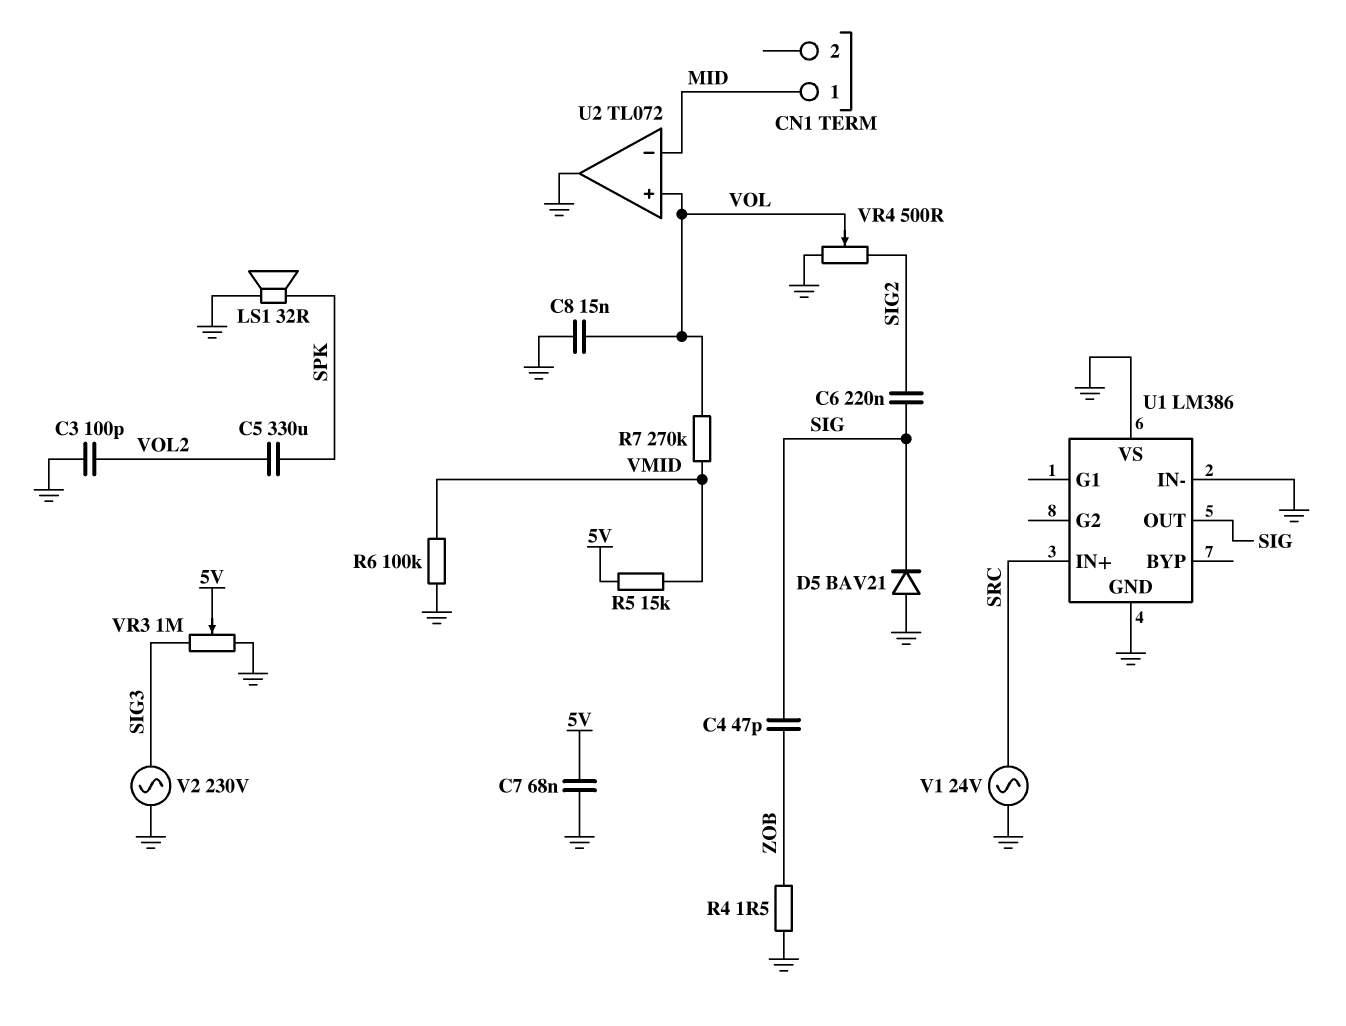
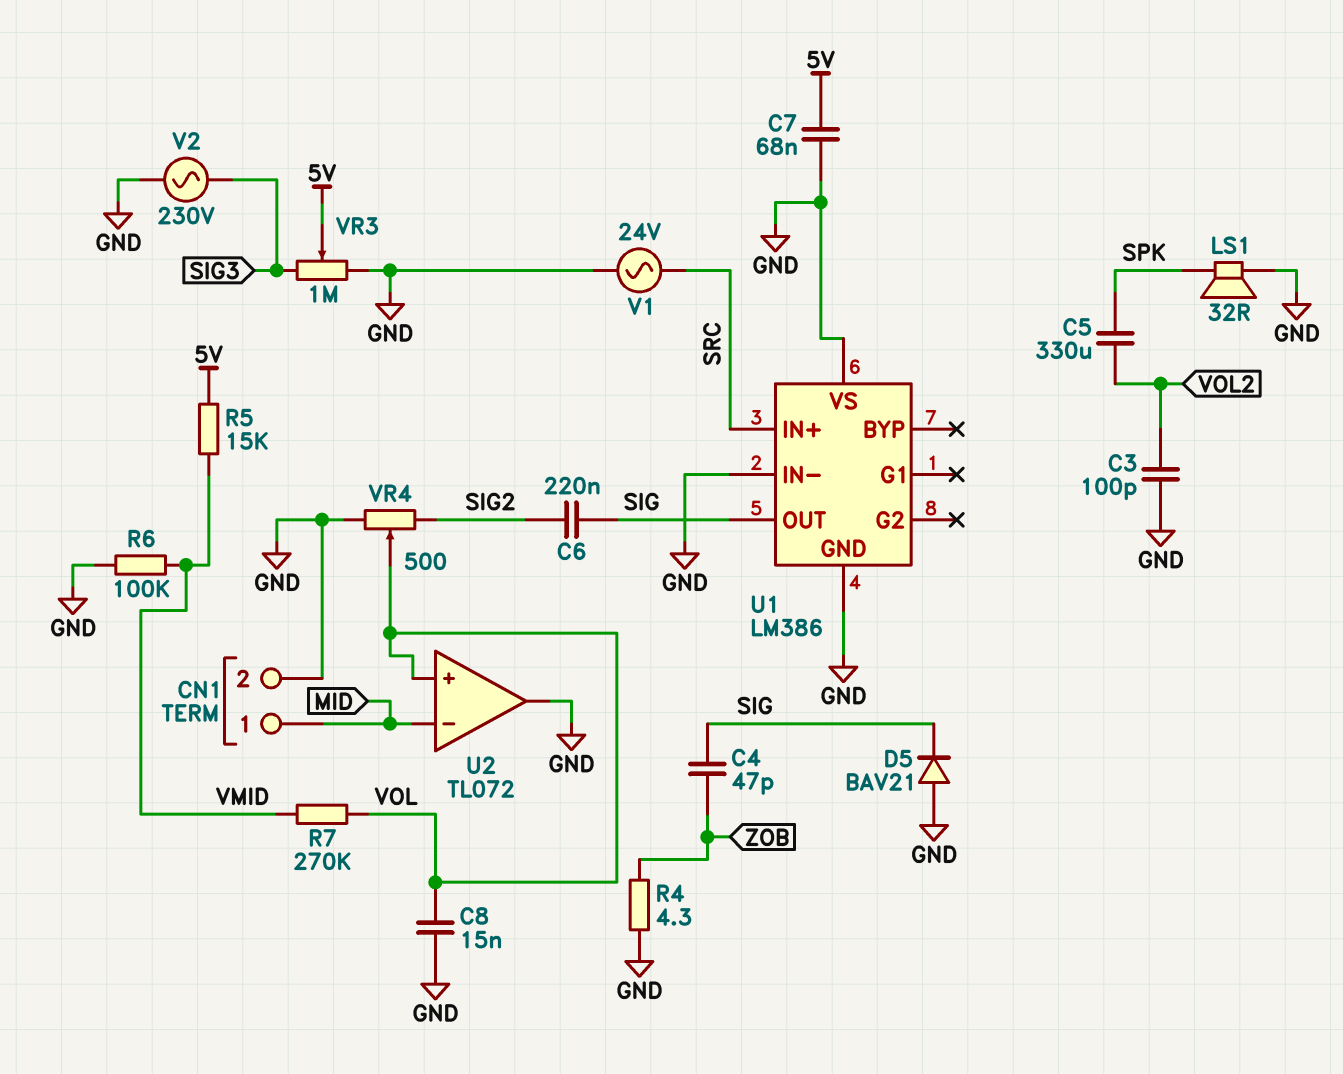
CN1 pin 2: none -> GND
R4: 1.5 (GND, ZOB) -> 4.3 (GND, ZOB)

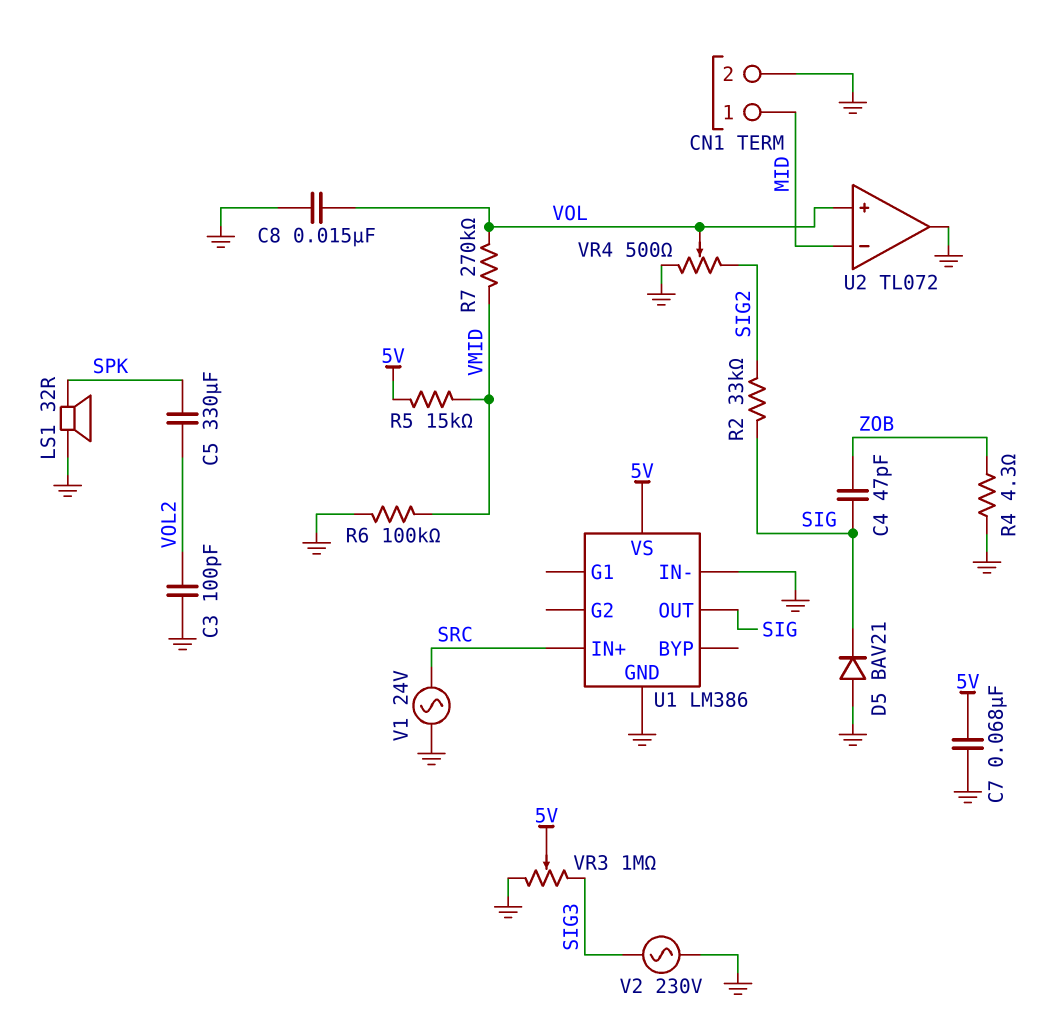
C6: 220nF (SIG, SIG2) -> none
R2: none -> 33k (SIG, SIG2)
U1 pin VS: GND -> 5V

